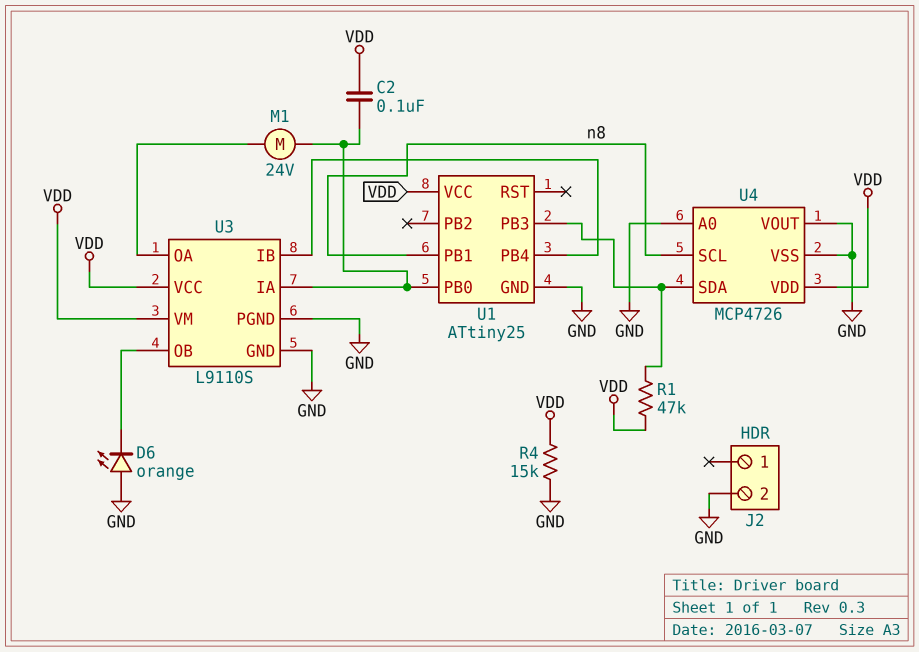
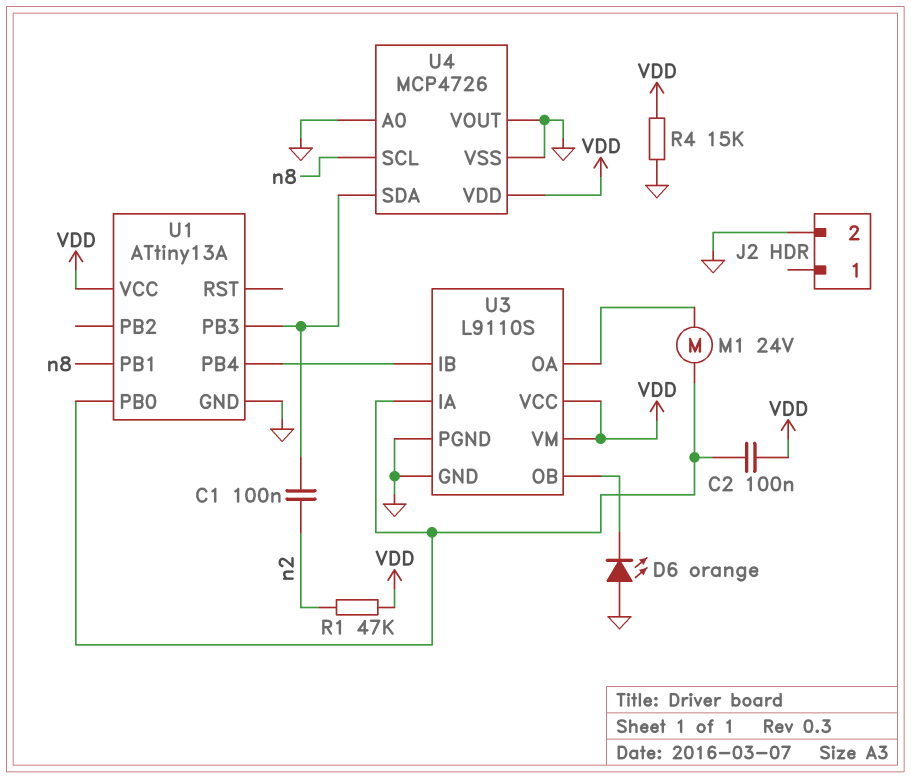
C1: none -> 100nF (U1/PB3, n2)
R1: 47k (U1/PB3, VDD) -> 47k (VDD, n2)
U1: ATtiny25 -> ATtiny13A

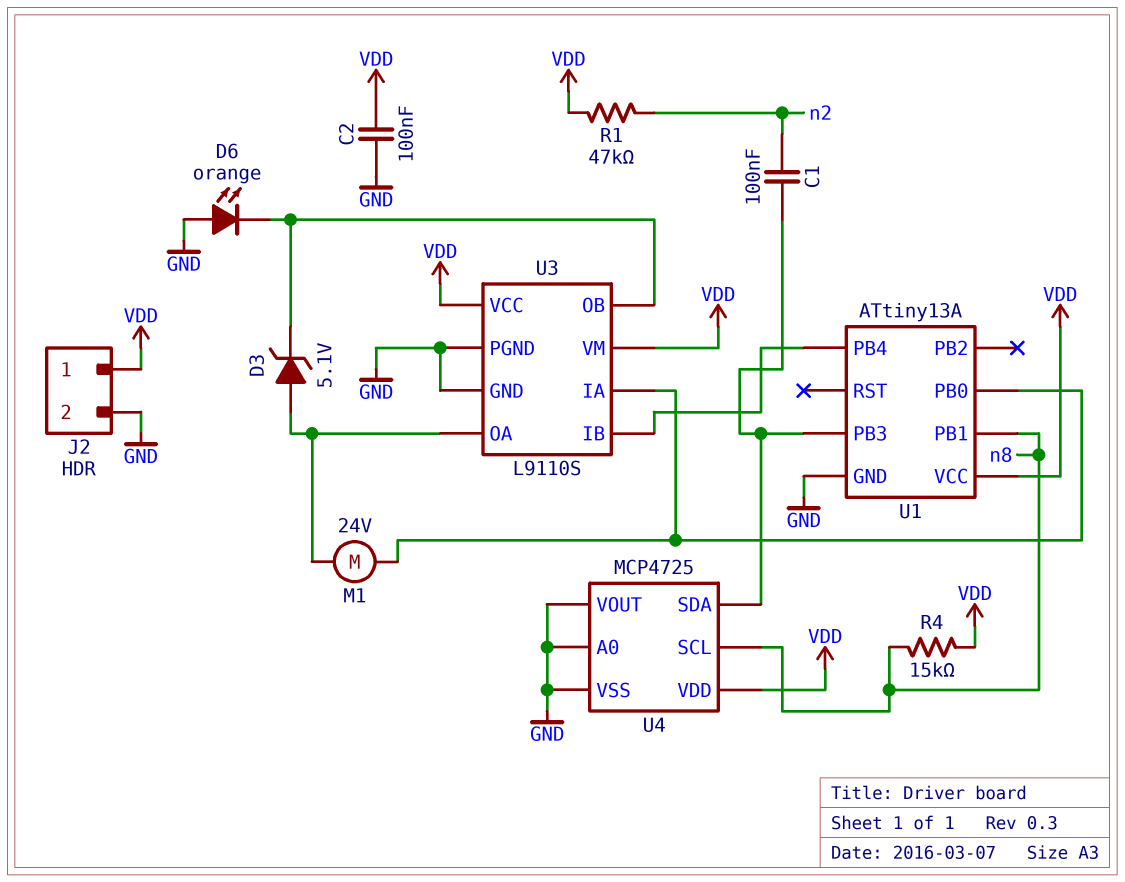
C2: 100nF (U1/PB0, VDD) -> 100nF (GND, VDD)
D3: none -> zener 5.1V (A U3/OA, K U3/OB)
J2 pin 1: none -> VDD
R4: 15k (GND, VDD) -> 15k (VDD, n8)
U4: MCP4726 -> MCP4725

